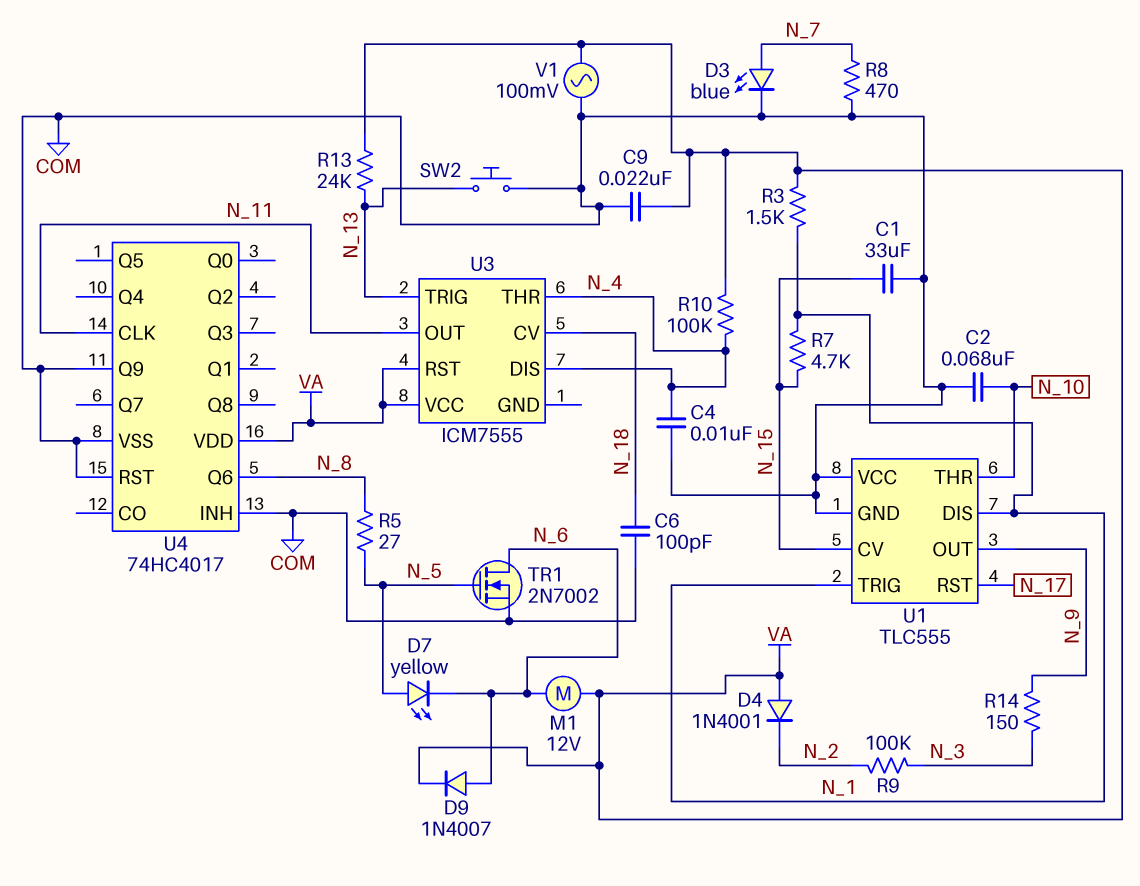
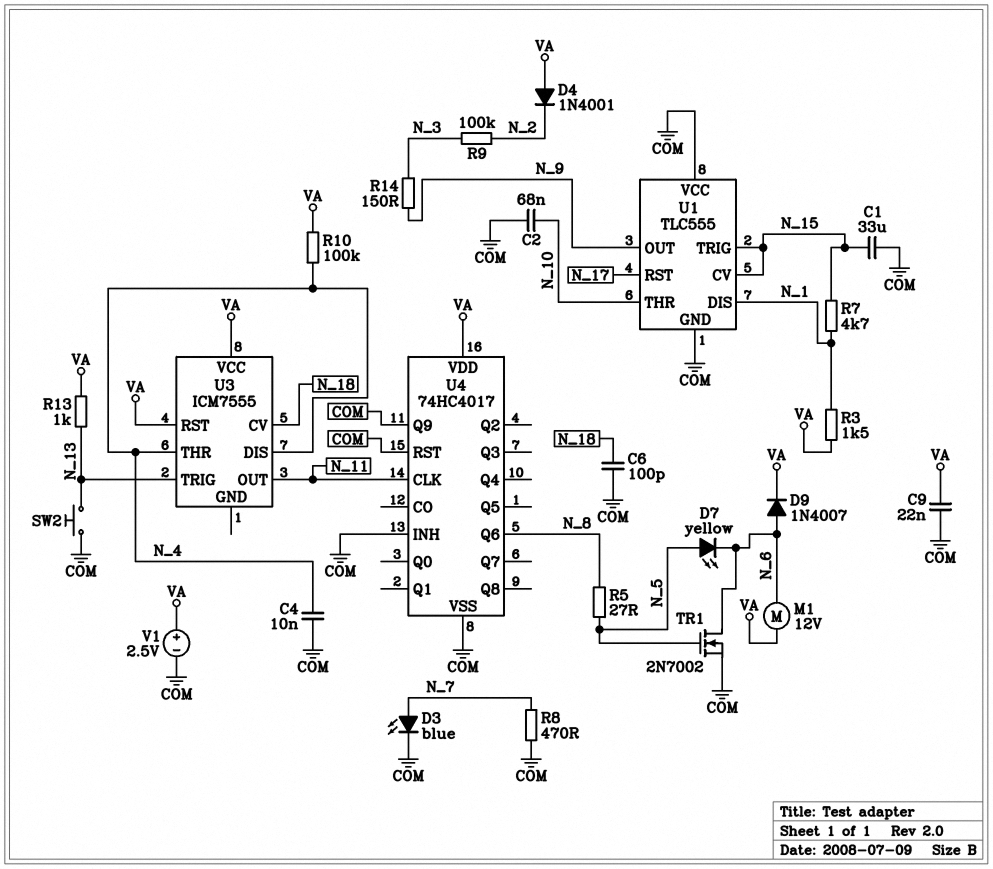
R13: 24k (N_13, VA) -> 1k (N_13, VA)
U1 pin TRIG: N_1 -> N_15
V1: AC 100mV (COM, VA) -> 2.5V (plus VA, minus COM)

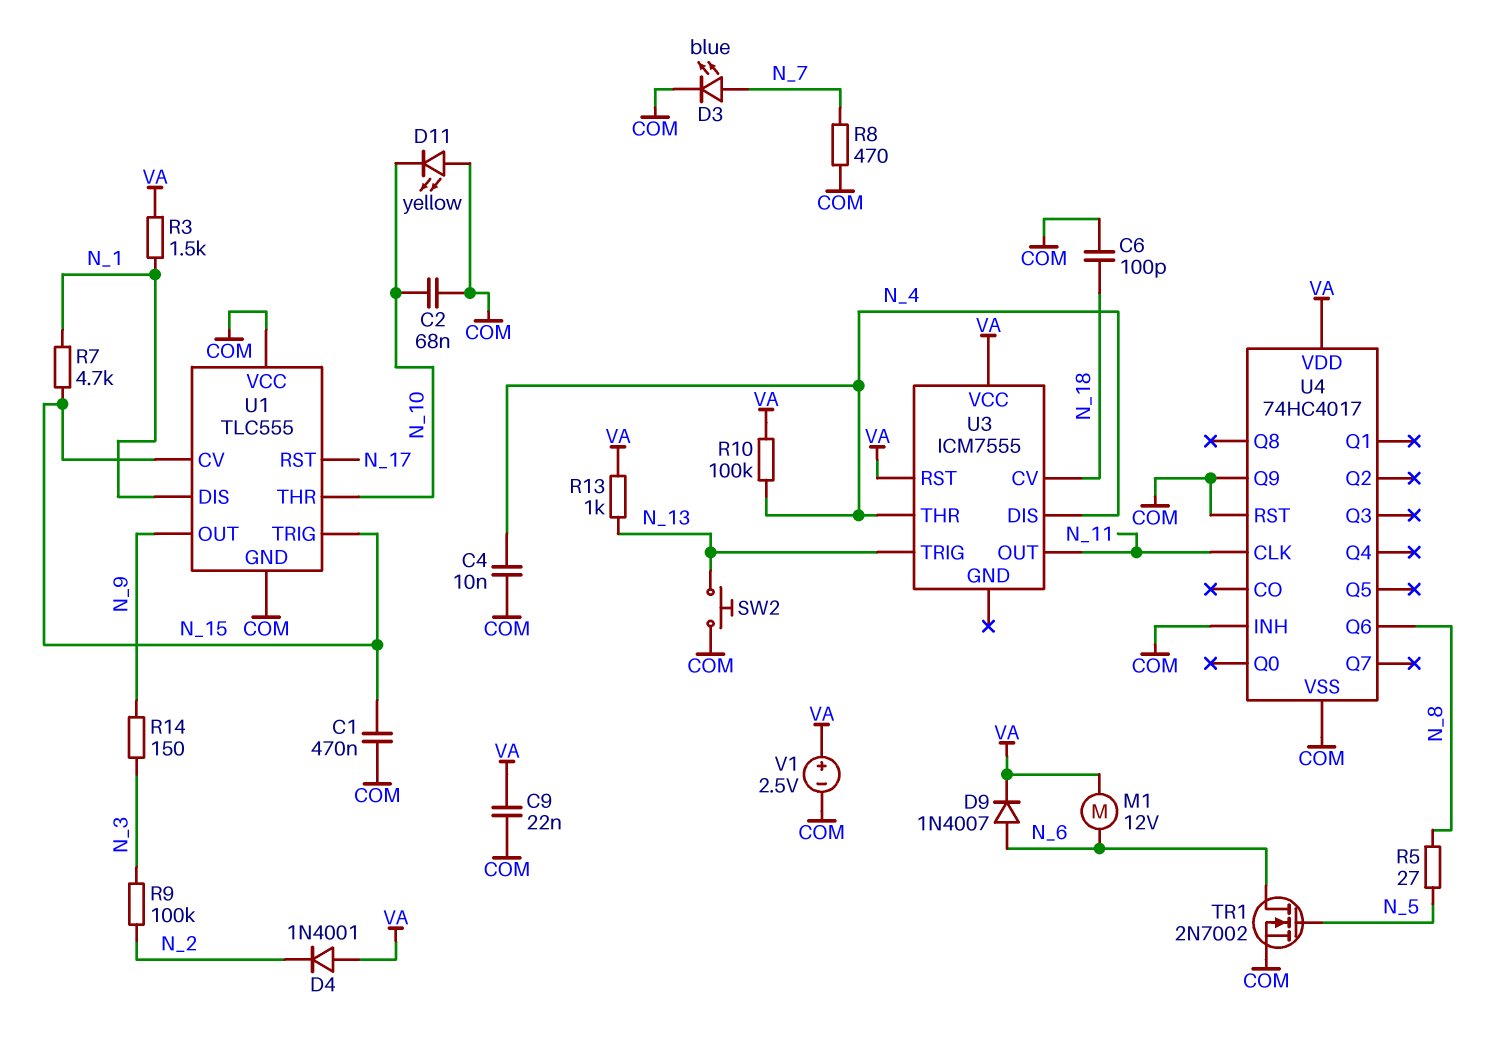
C1: 33uF (COM, N_15) -> 470nF (COM, N_15)
D7: LED yellow (A N_5, K N_6) -> none
D11: none -> LED yellow (A COM, K N_10)

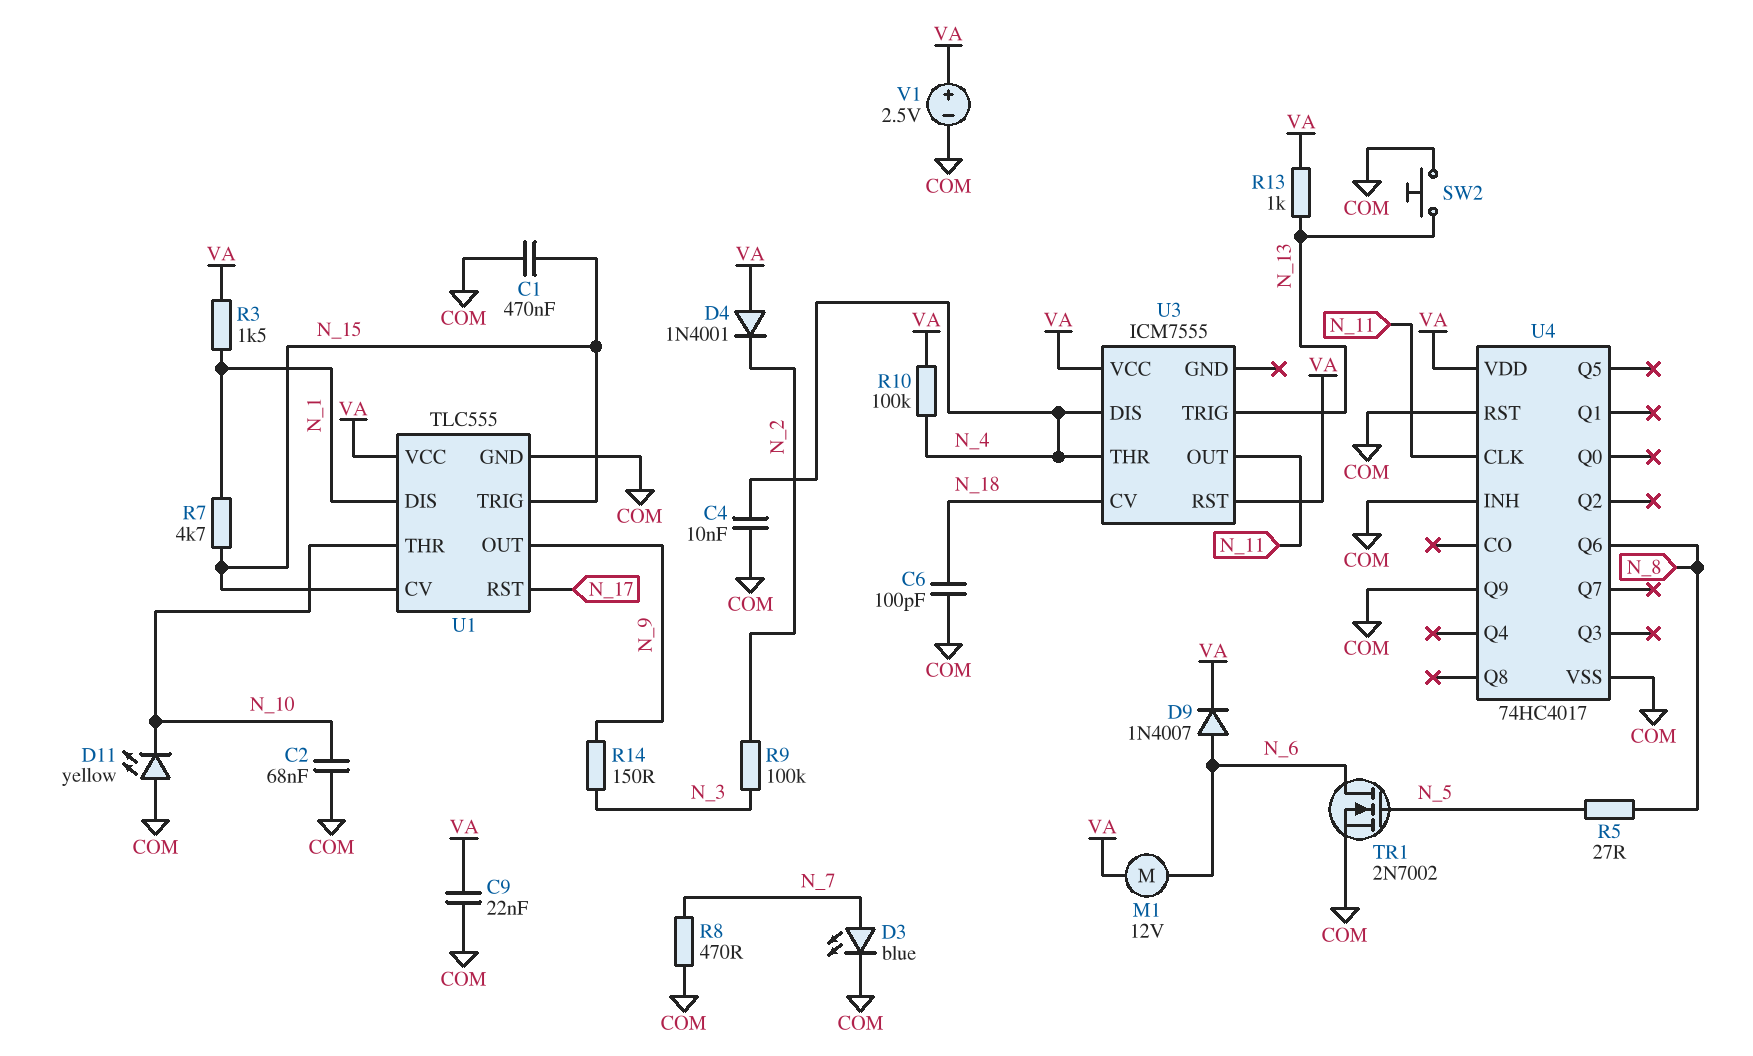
U1 pin VCC: COM -> VA

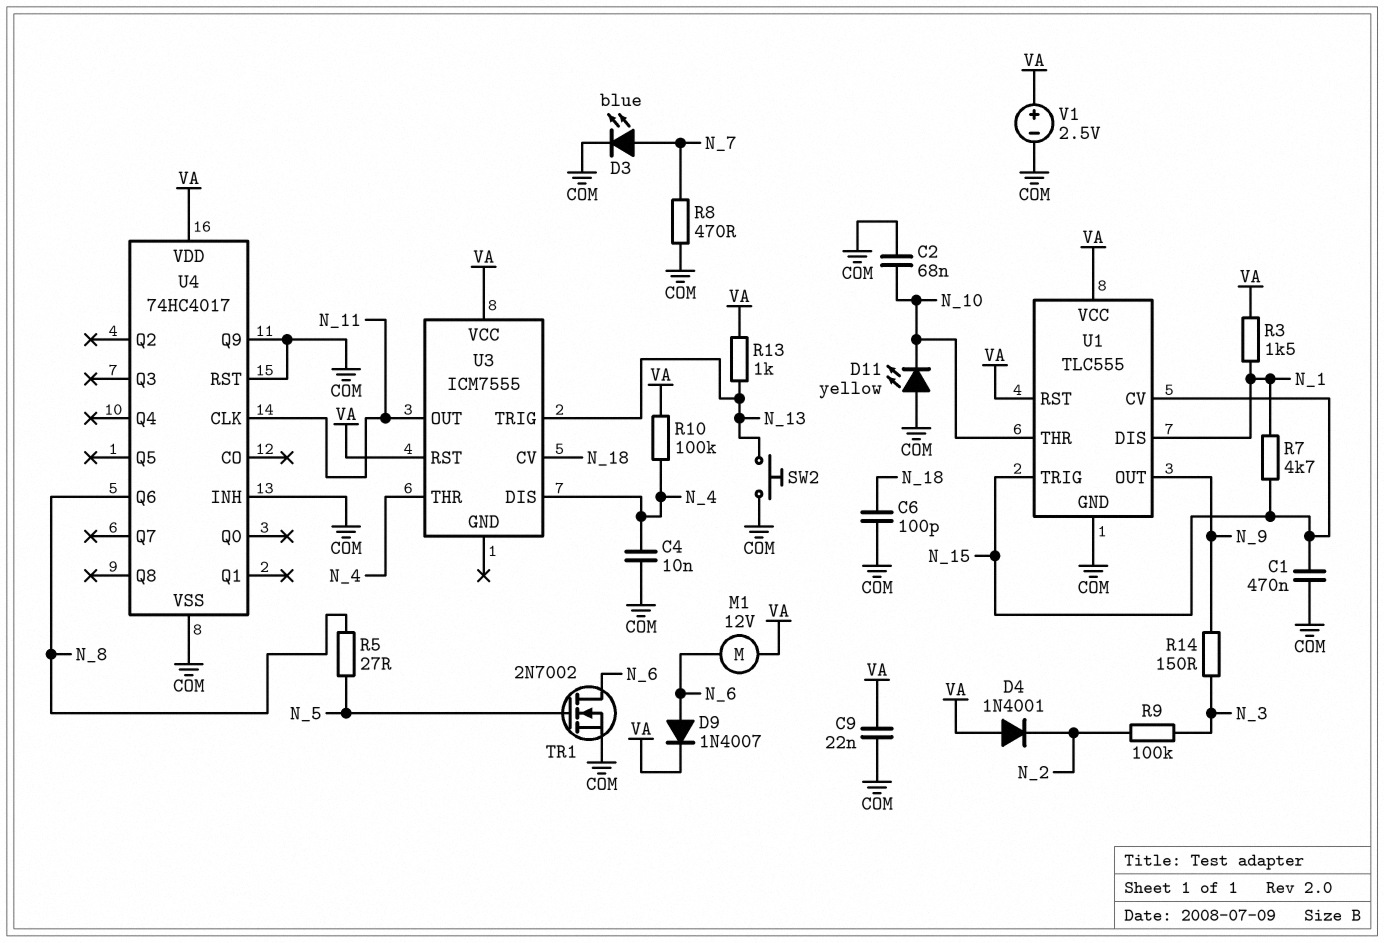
U1 pin RST: N_17 -> VA

